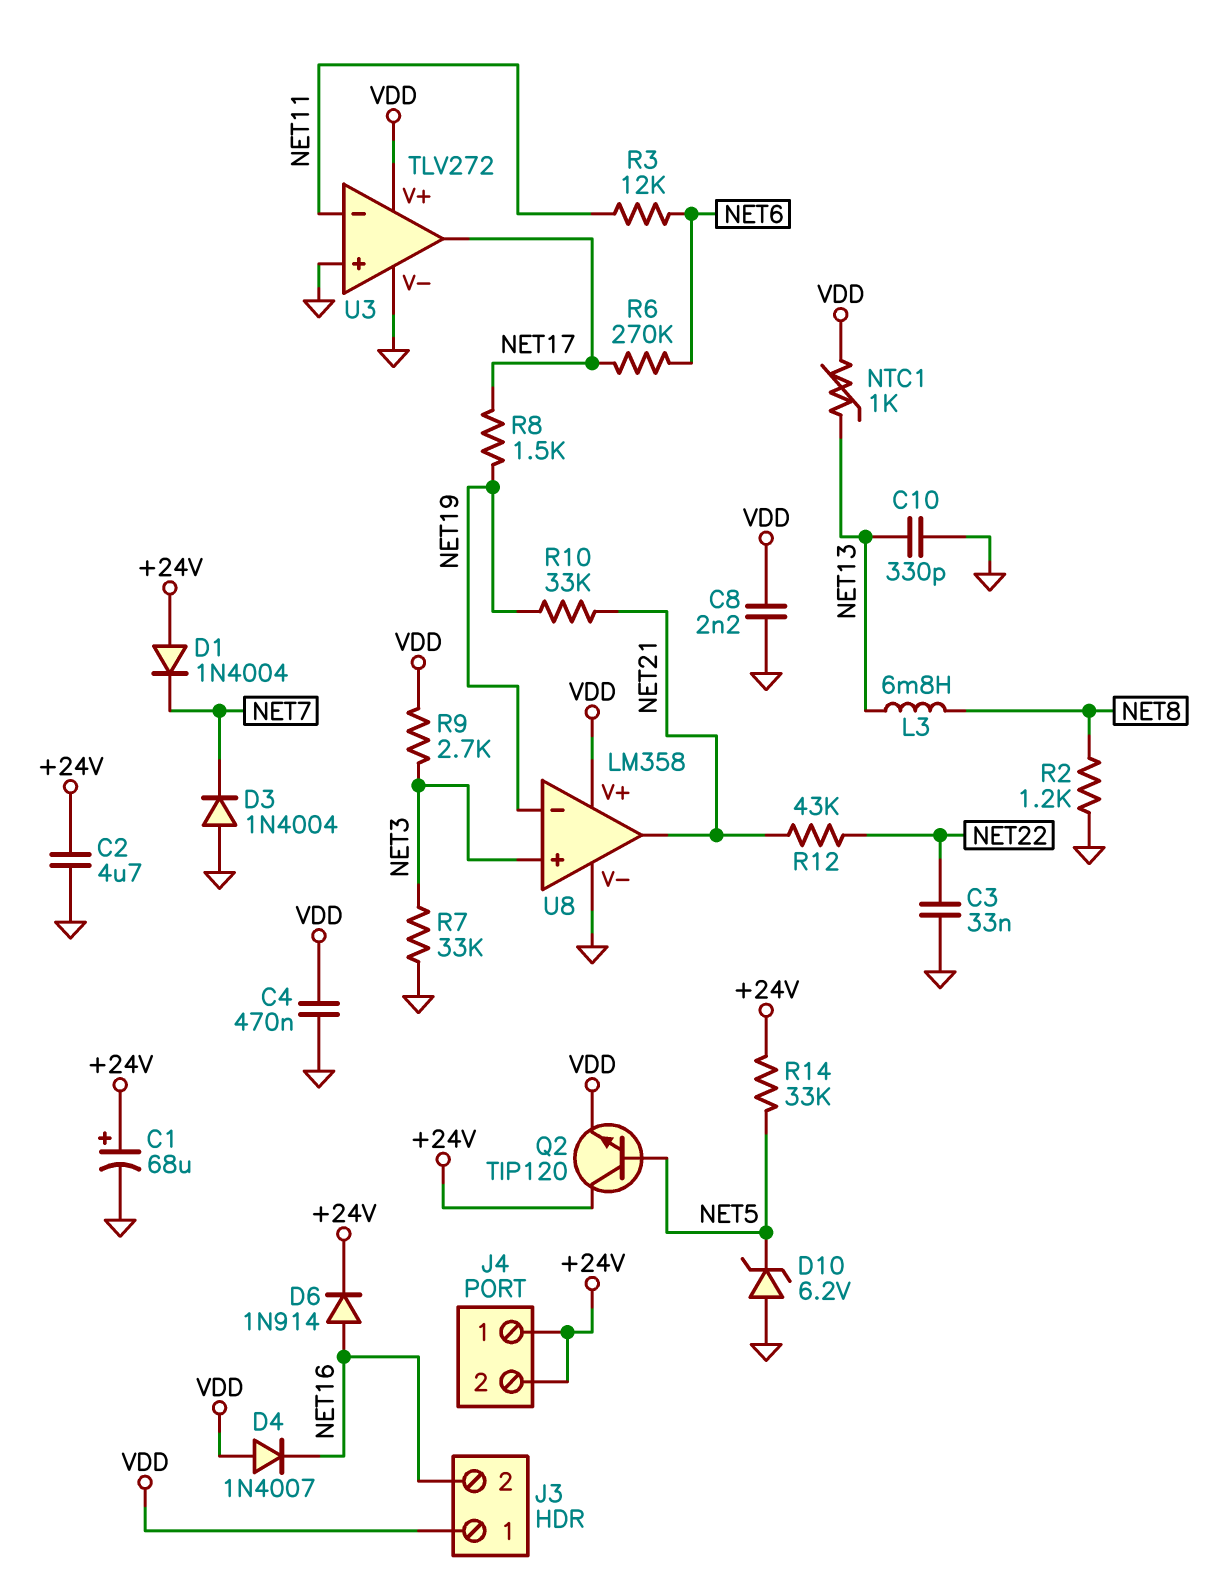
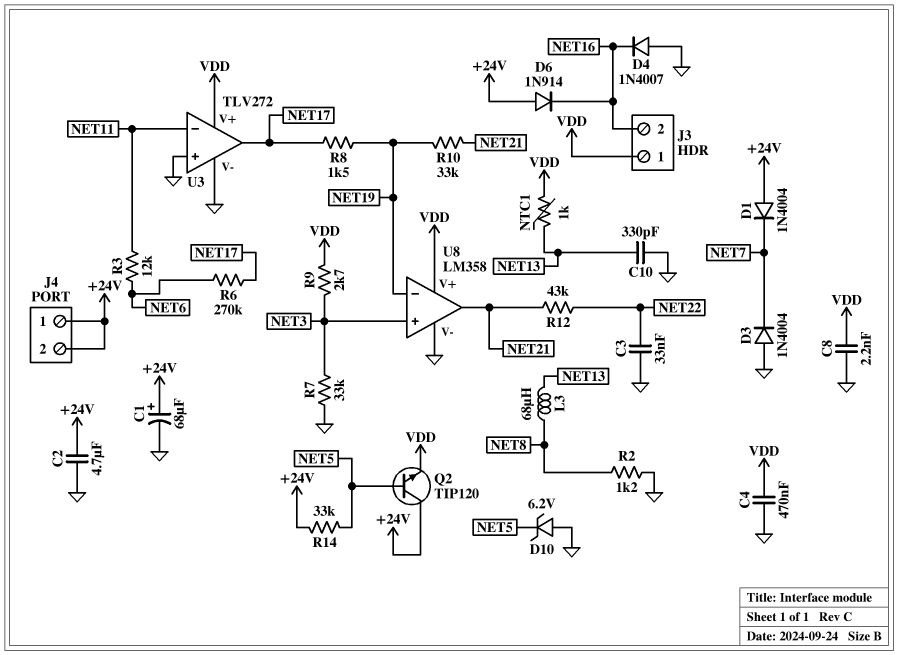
D4: diode 1N4007 (A VDD, K NET16) -> diode 1N4007 (A GND, K NET16)
D6: diode 1N914 (A NET16, K +24V) -> diode 1N914 (A +24V, K NET16)
L3: 6.8mH (NET8, NET13) -> 68uH (NET8, NET13)

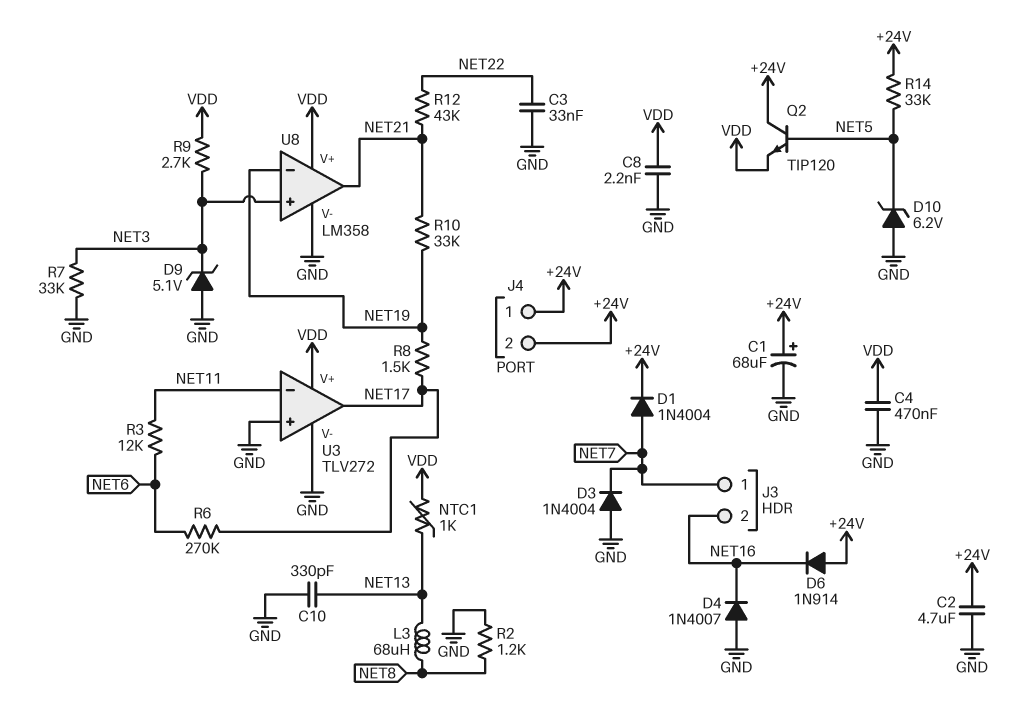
D1: diode 1N4004 (A +24V, K NET7) -> diode 1N4004 (A NET7, K +24V)
D9: none -> zener 5.1V (A GND, K NET3)
J3 pin 1: VDD -> NET7

